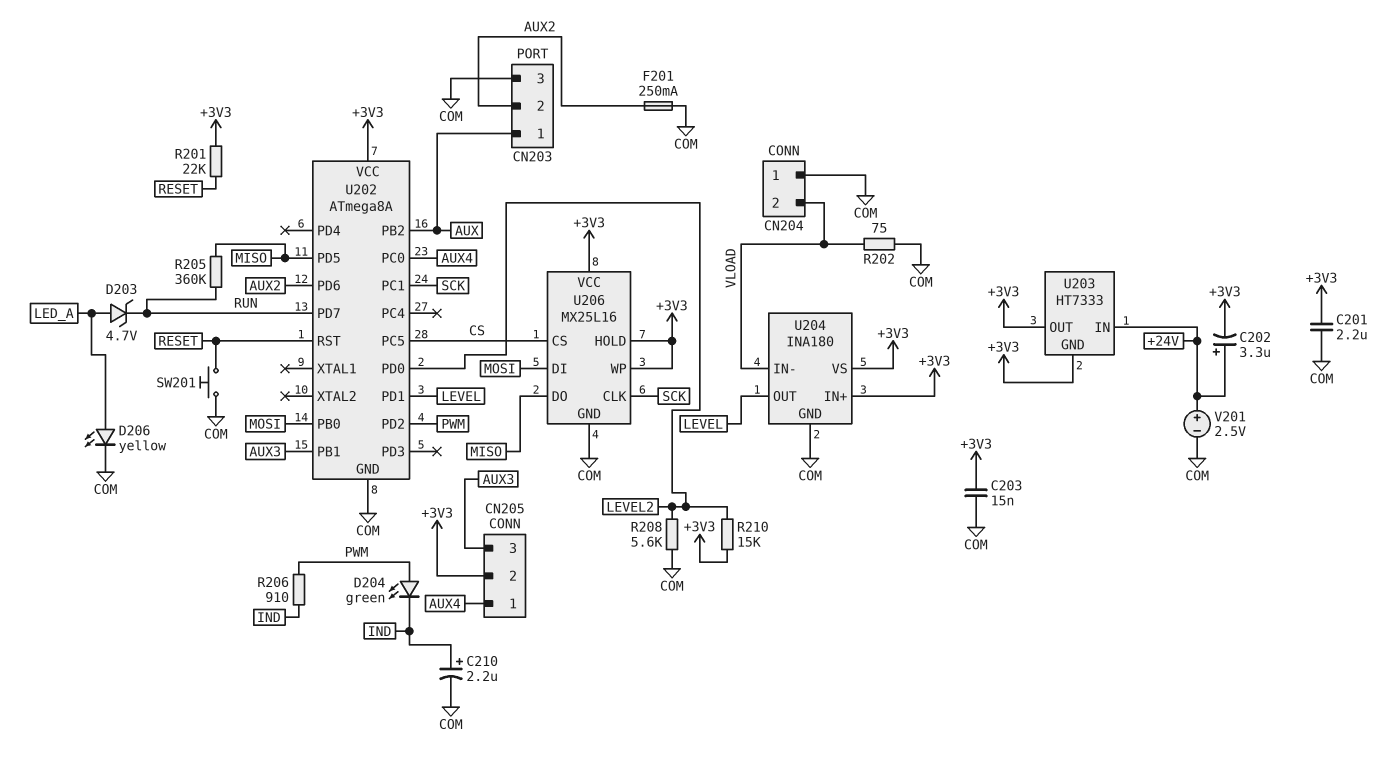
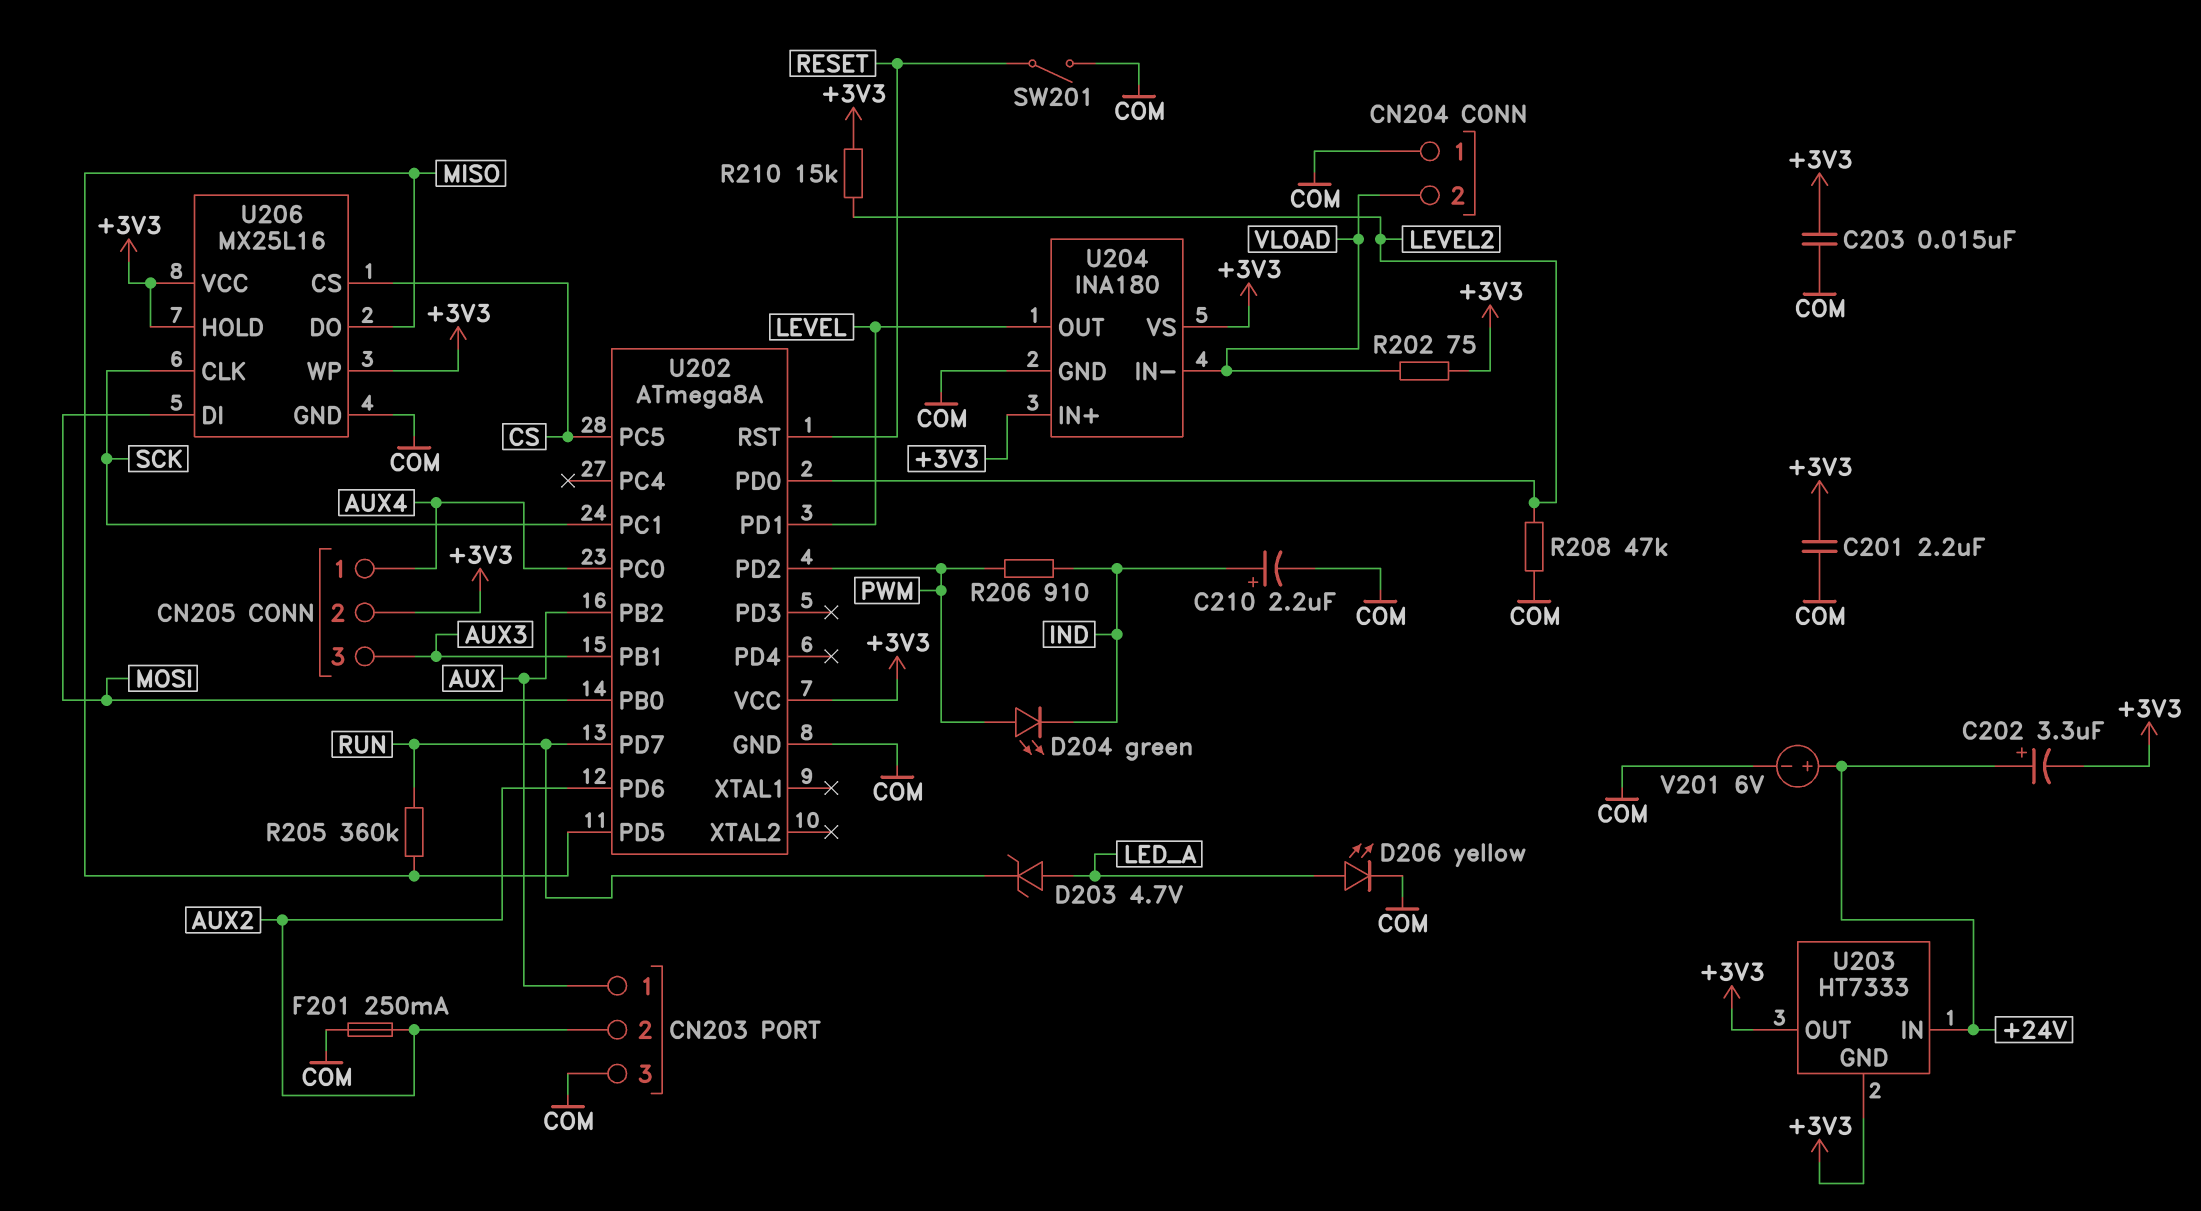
R201: 22k (+3V3, RESET) -> none
R202: 75 (COM, VLOAD) -> 75 (+3V3, VLOAD)
R208: 5.6k (COM, LEVEL2) -> 47k (COM, LEVEL2)
SW201: button (COM, RESET) -> switch (COM, RESET)
V201: 2.5V (plus +24V, minus COM) -> 6V (plus +24V, minus COM)

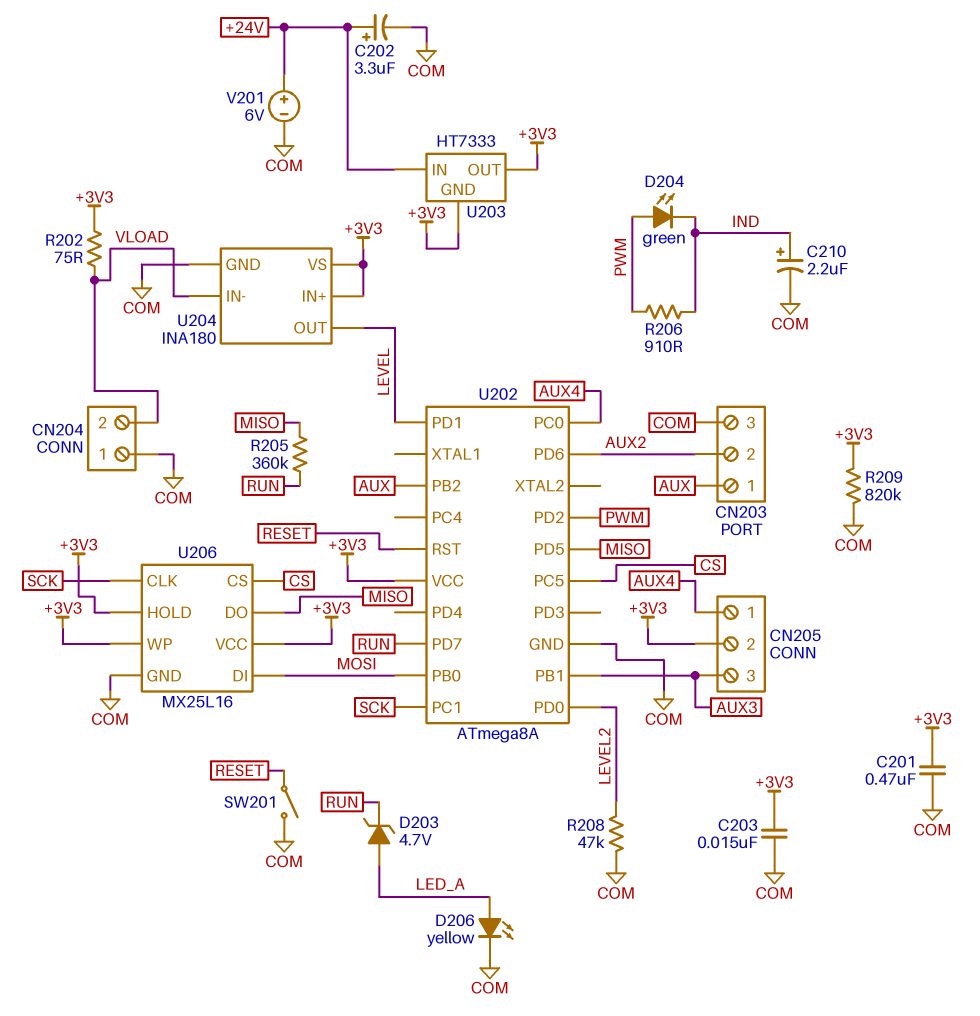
C201: 2.2uF (+3V3, COM) -> 470nF (+3V3, COM)
C202: 3.3uF (plus +24V, minus +3V3) -> 3.3uF (plus +24V, minus COM)
F201: 250mA (AUX2, COM) -> none
R209: none -> 820k (+3V3, COM)
R210: 15k (+3V3, LEVEL2) -> none

